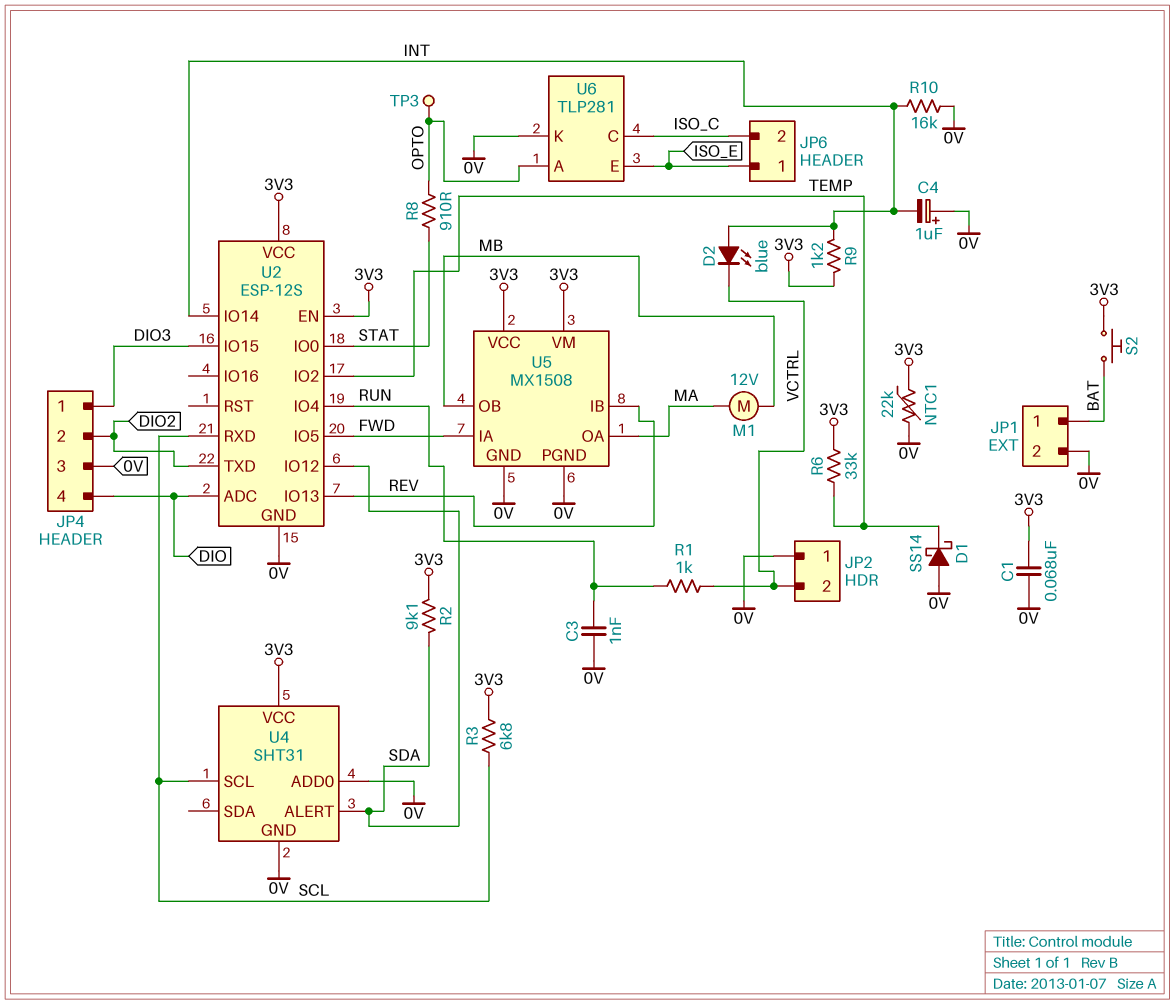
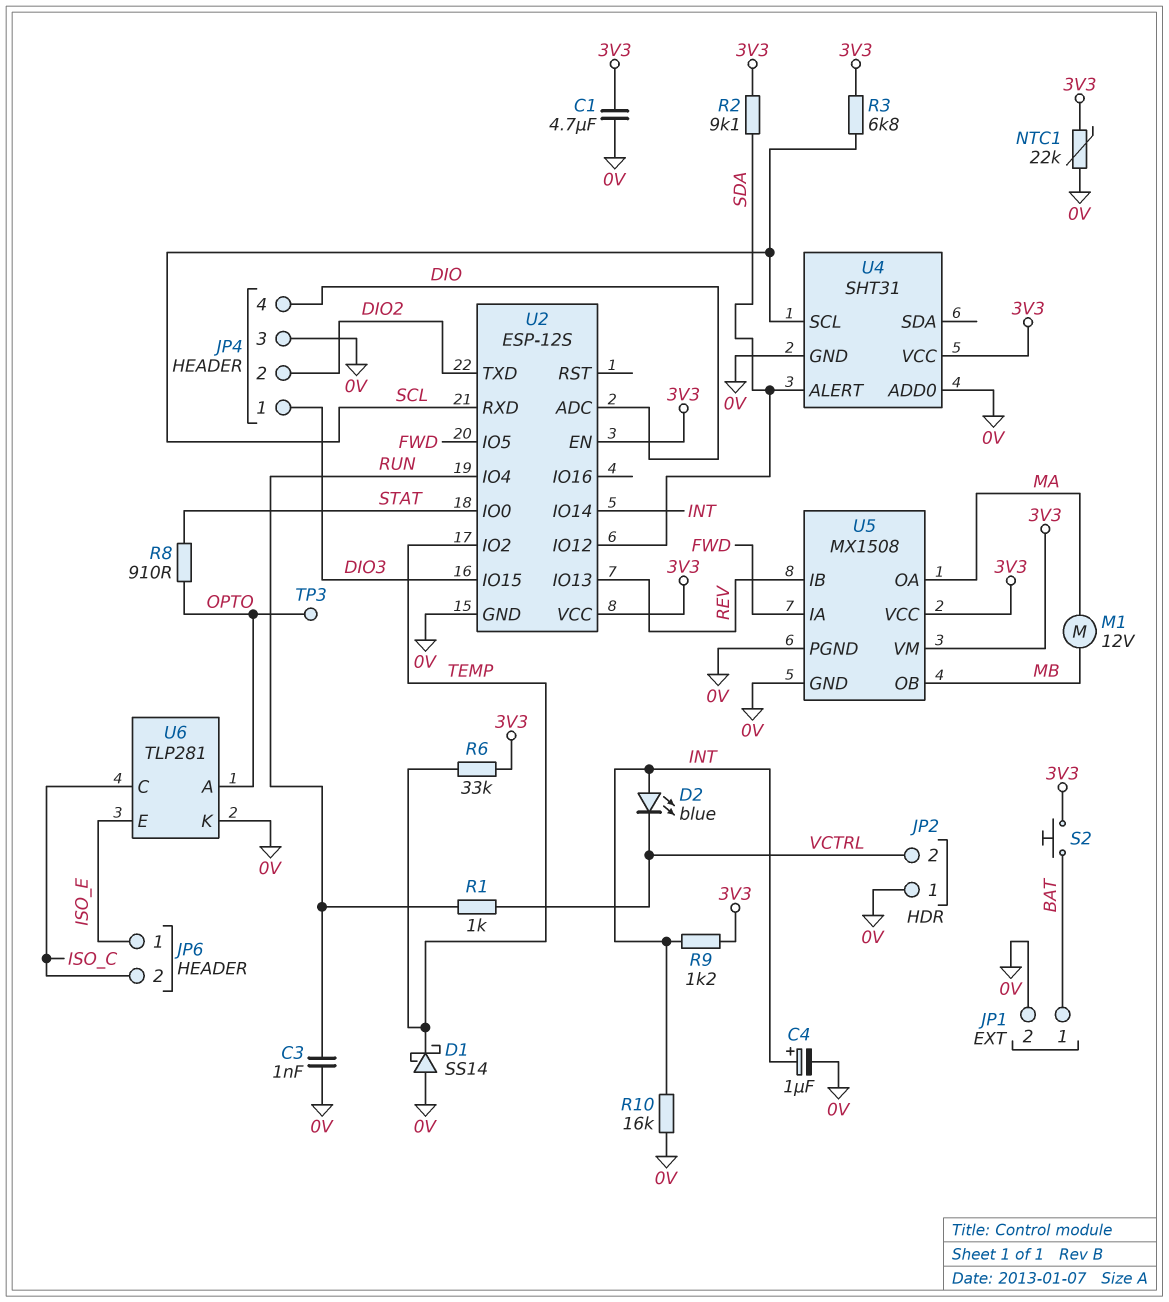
C1: 68nF (0V, 3V3) -> 4.7uF (0V, 3V3)
C4: 1uF (plus 0V, minus INT) -> 1uF (plus INT, minus 0V)

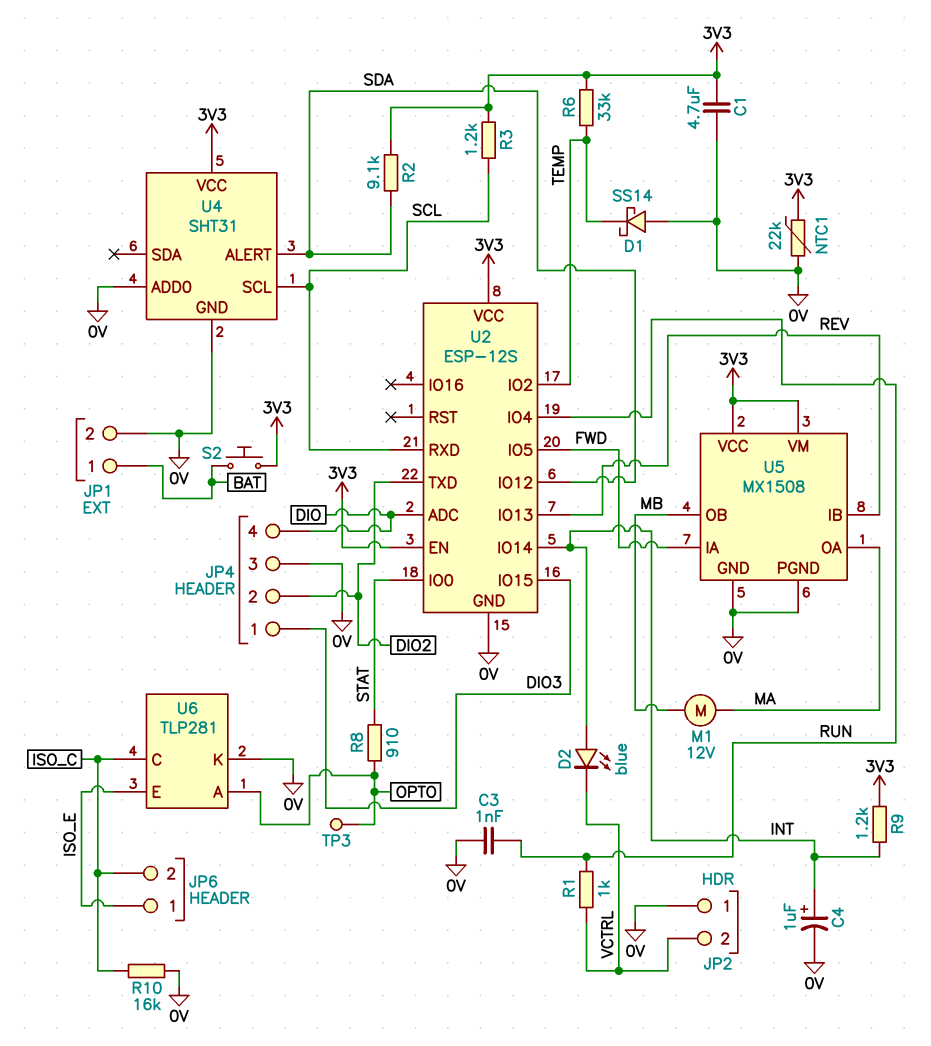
R3: 6.8k (3V3, SCL) -> 1.2k (3V3, SCL)
R10: 16k (0V, INT) -> 16k (0V, ISO_C)

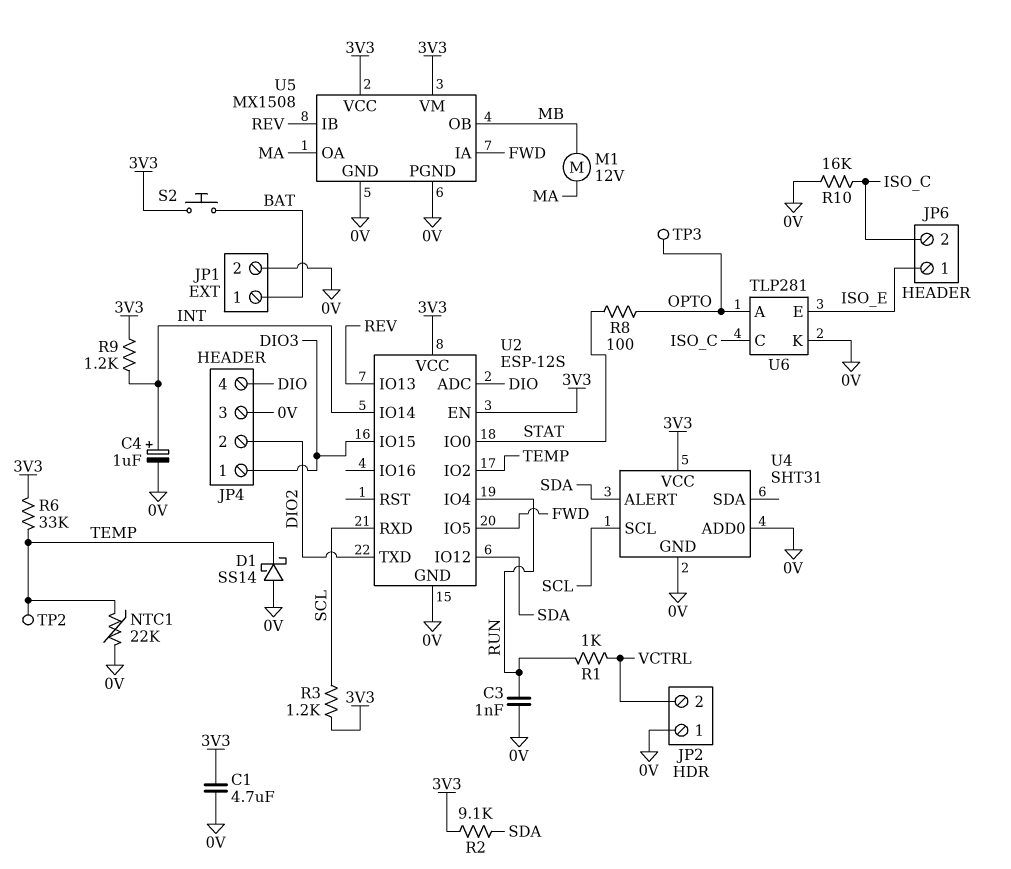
D2: LED blue (A INT, K VCTRL) -> none
NTC1: 22k (0V, 3V3) -> 22k (0V, TEMP)
R8: 910 (OPTO, STAT) -> 100 (OPTO, STAT)
TP2: none -> test point (TEMP)

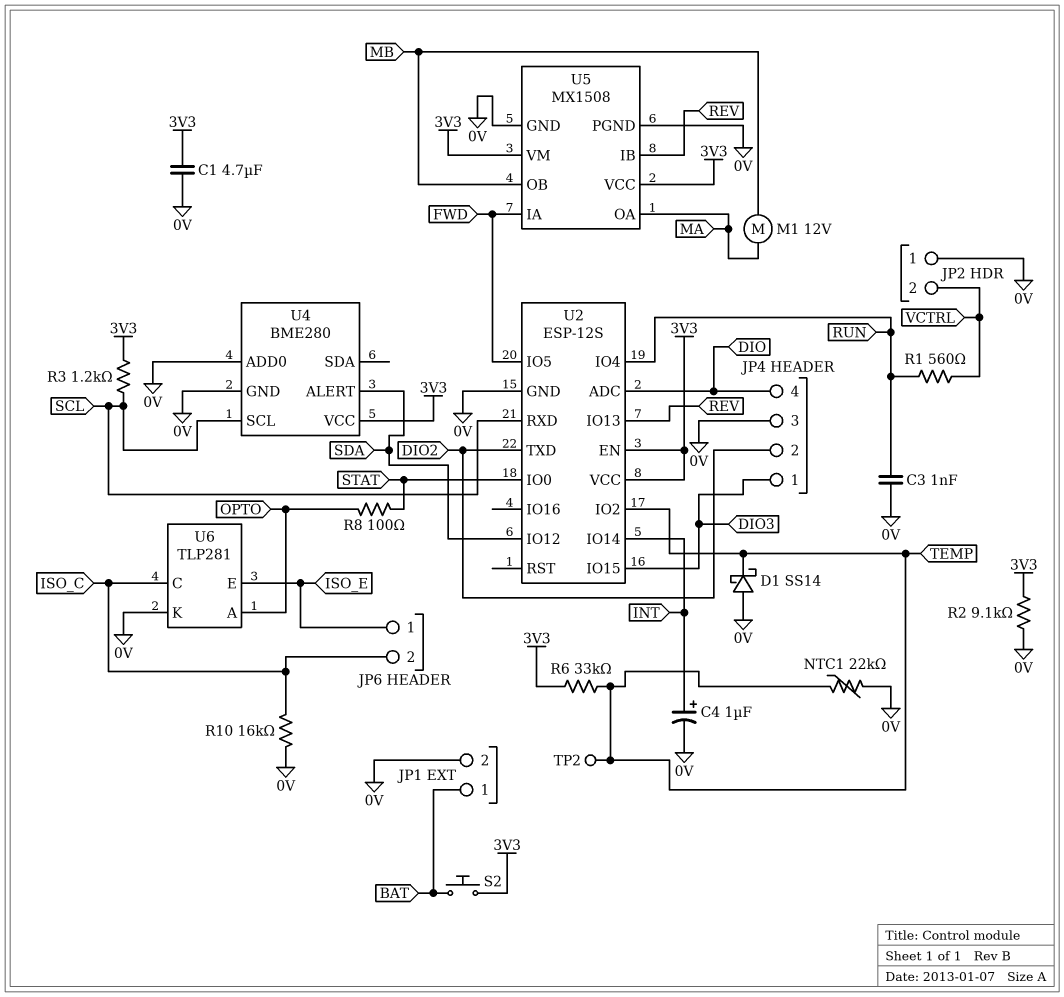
R1: 1k (RUN, VCTRL) -> 560 (RUN, VCTRL)
R2: 9.1k (3V3, SDA) -> 9.1k (0V, 3V3)
R9: 1.2k (3V3, INT) -> none
TP3: test point (OPTO) -> none
U4: SHT31 -> BME280

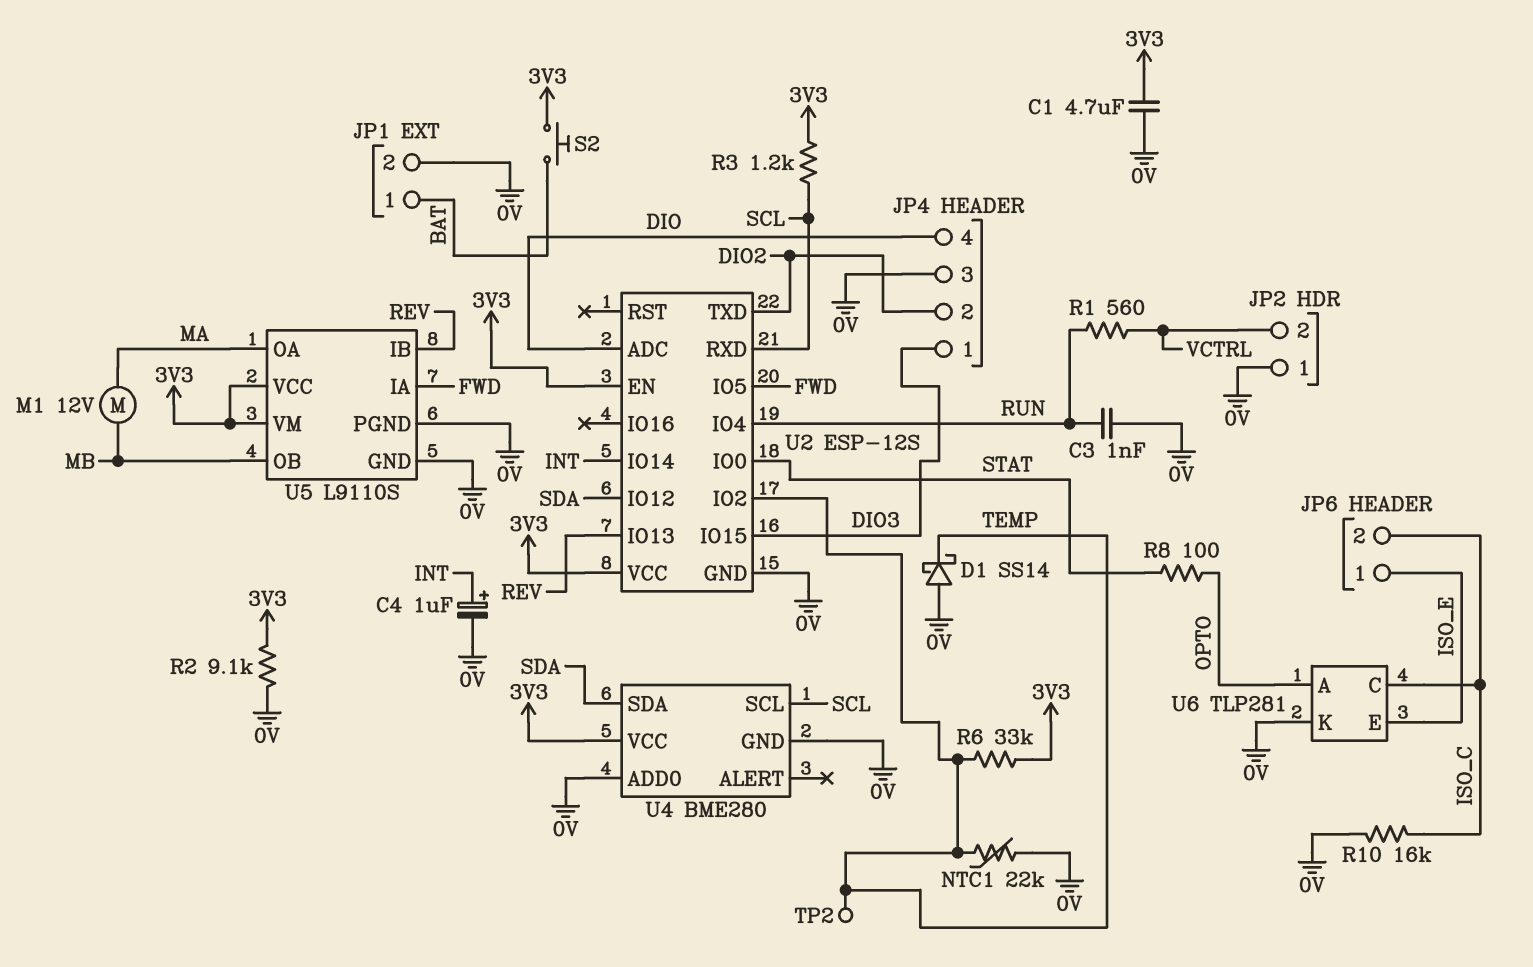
U4 pin ALERT: SDA -> none
U4 pin SDA: none -> SDA
U5: MX1508 -> L9110S

